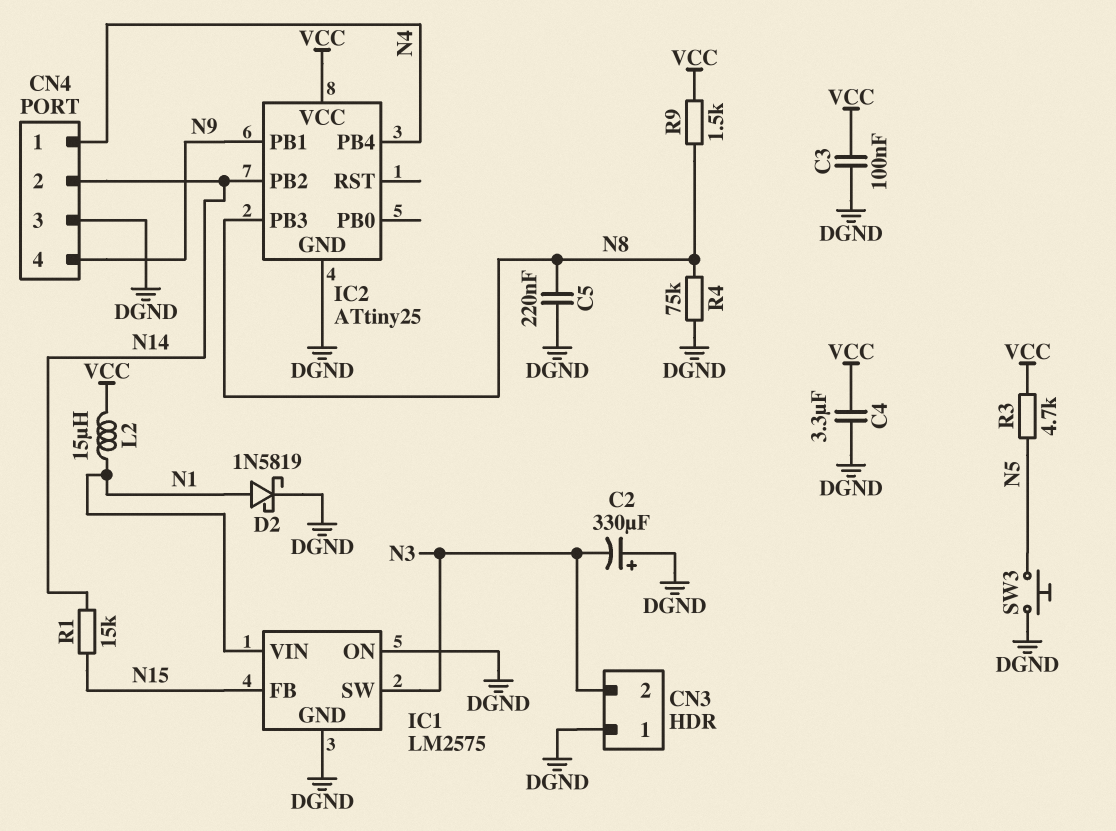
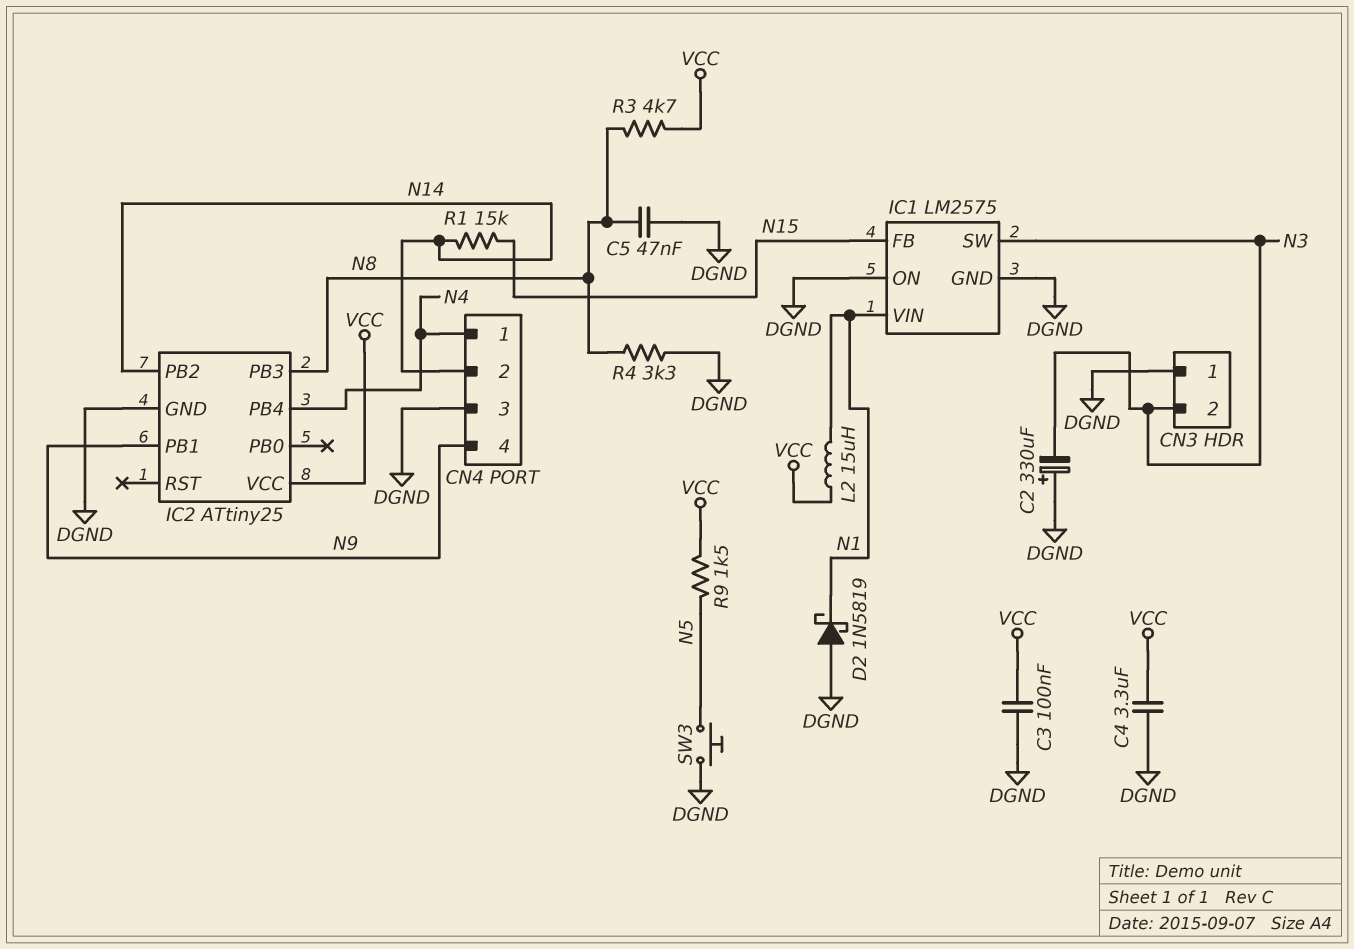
C5: 220nF (DGND, N8) -> 47nF (DGND, N8)
D2: schottky 1N5819 (A N1, K DGND) -> schottky 1N5819 (A DGND, K N1)
R3: 4.7k (N5, VCC) -> 4.7k (N8, VCC)
R4: 75k (DGND, N8) -> 3.3k (DGND, N8)
R9: 1.5k (N8, VCC) -> 1.5k (N5, VCC)

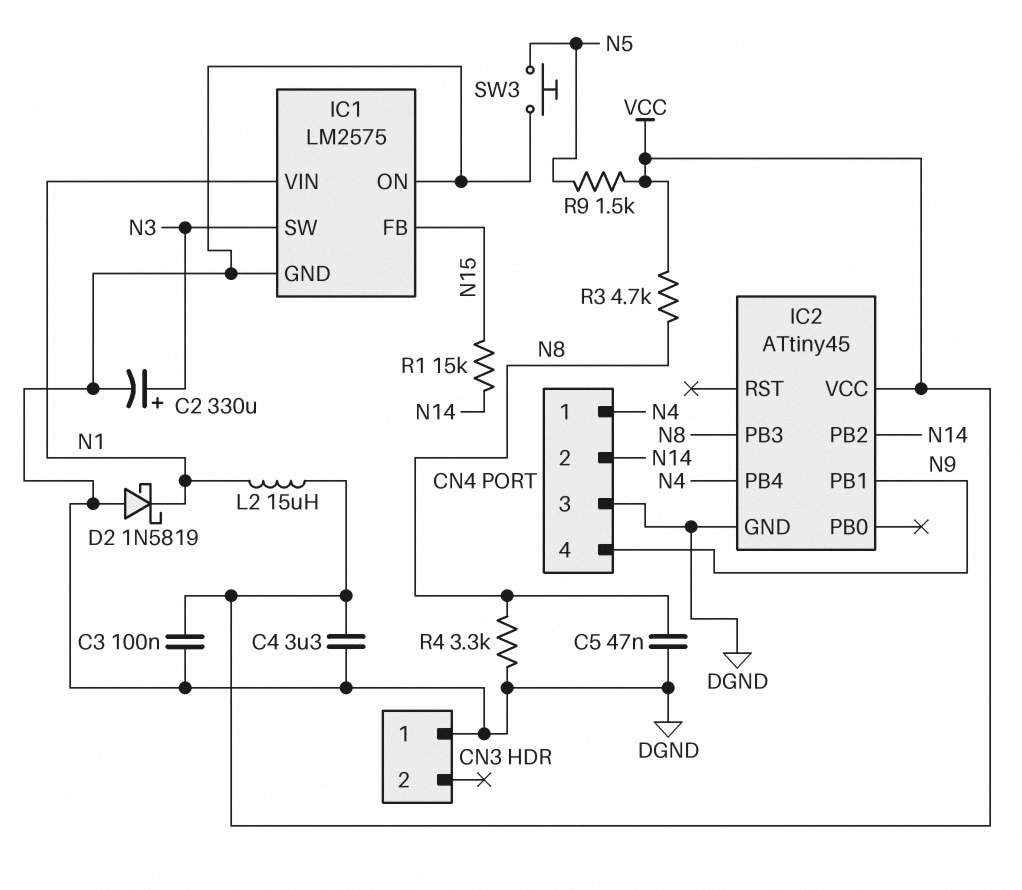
C2: 330uF (plus DGND, minus N3) -> 330uF (plus N3, minus DGND)
CN3 pin 2: N3 -> none
IC2: ATtiny25 -> ATtiny45

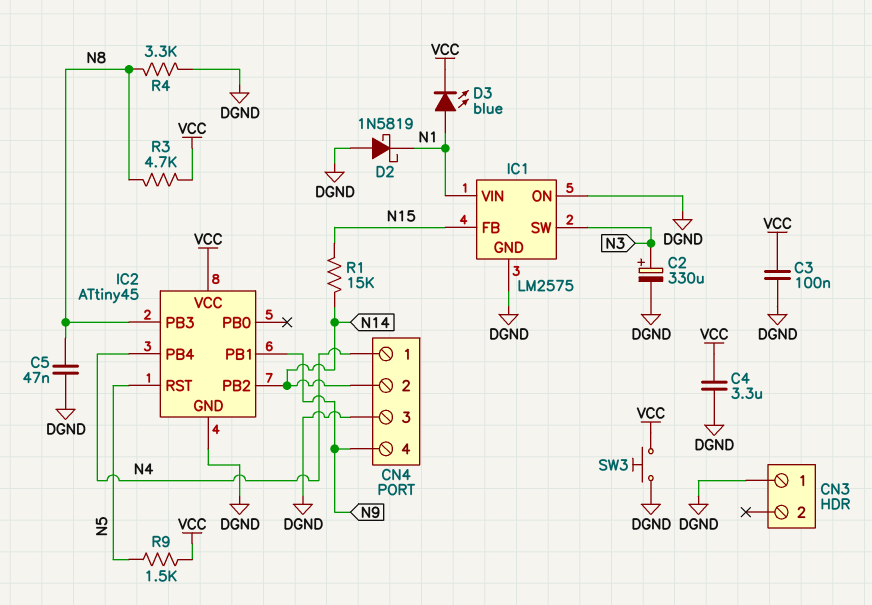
D3: none -> LED blue (A N1, K VCC)
IC2 pin RST: none -> N5
L2: 15uH (N1, VCC) -> none
SW3: button (DGND, N5) -> button (DGND, VCC)

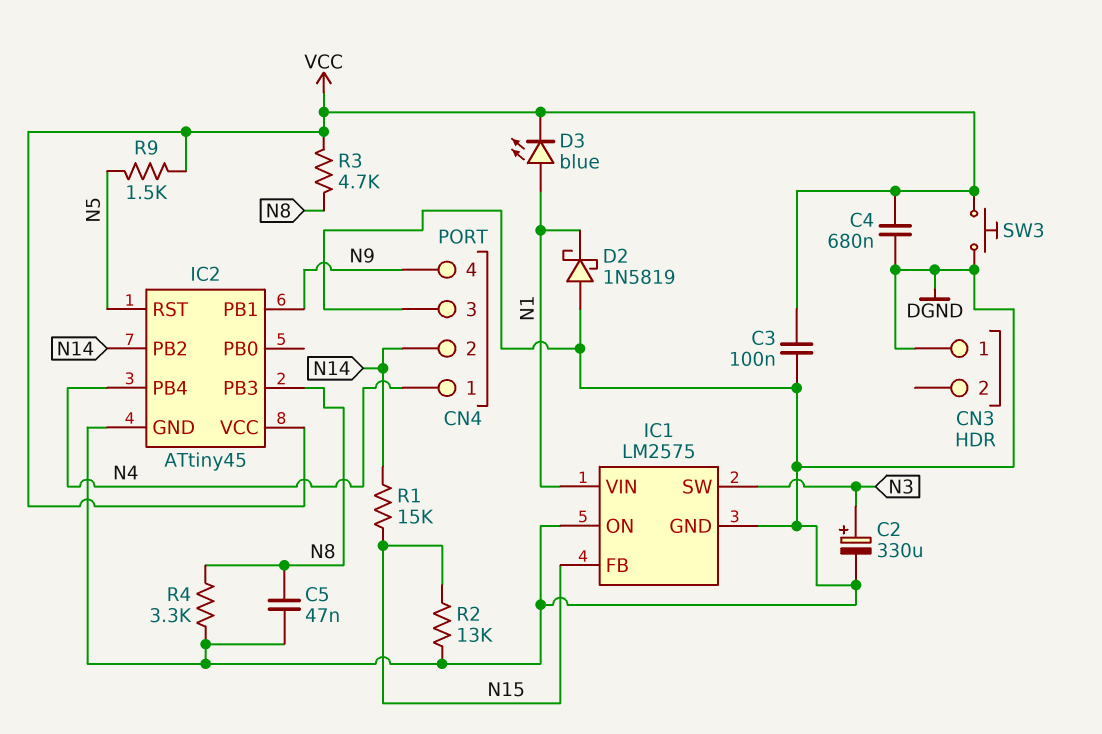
C4: 3.3uF (DGND, VCC) -> 680nF (DGND, VCC)
R2: none -> 13k (DGND, N15)

